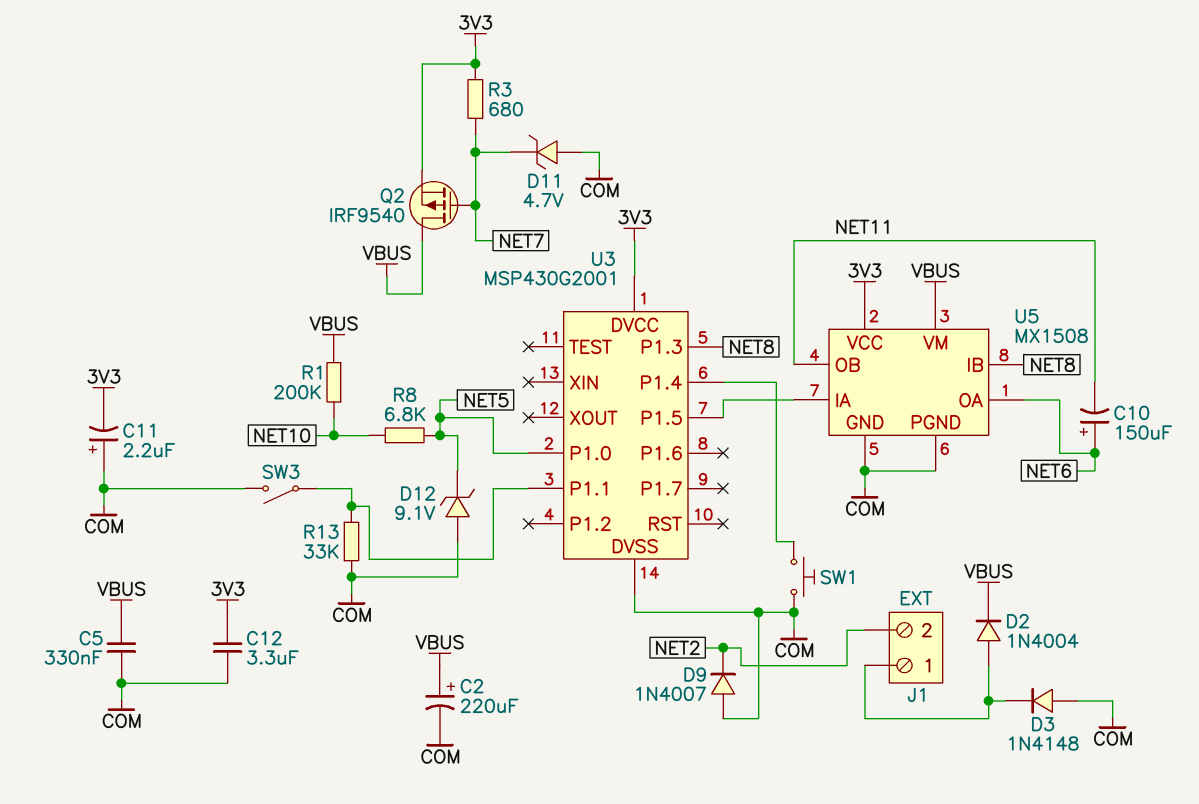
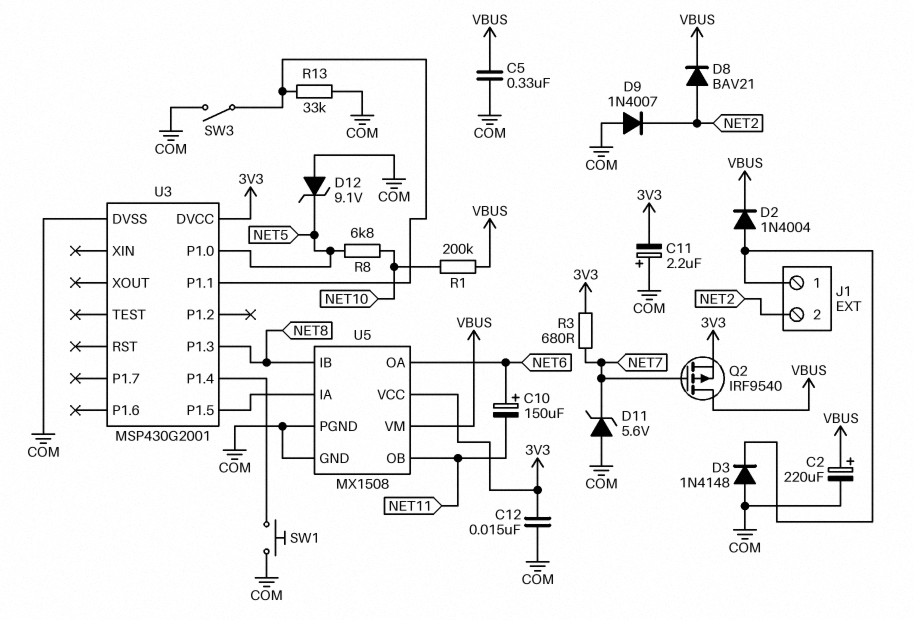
C12: 3.3uF (3V3, COM) -> 15nF (3V3, COM)
D8: none -> diode BAV21 (A NET2, K VBUS)
D11: zener 4.7V (A COM, K NET7) -> zener 5.6V (A COM, K NET7)

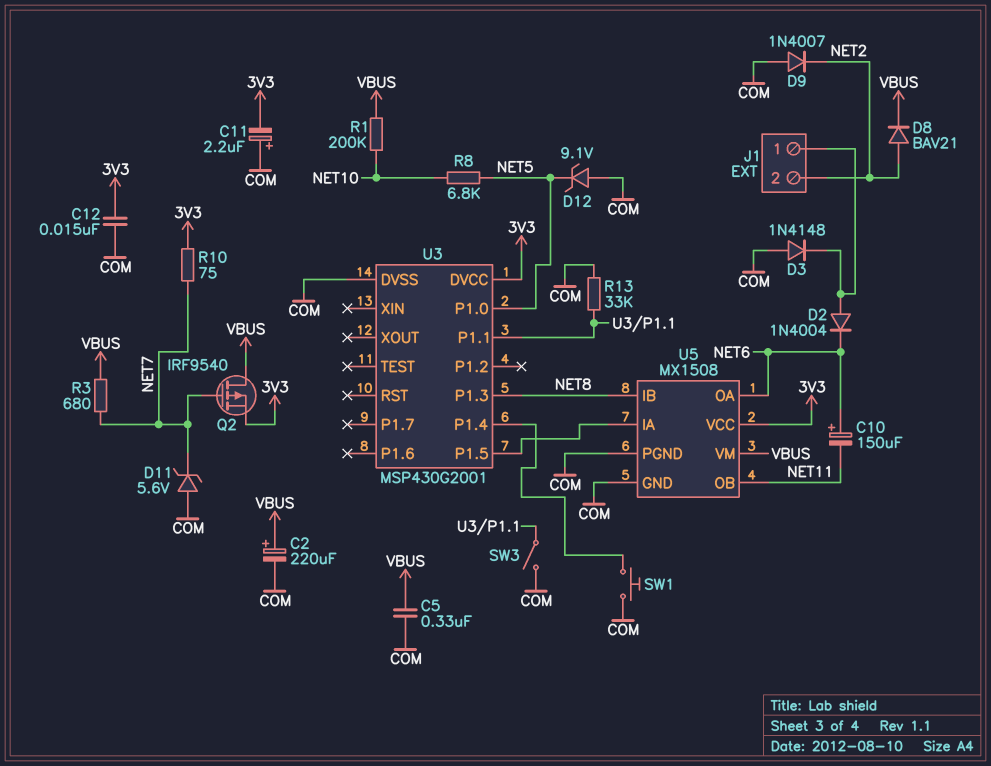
D2: diode 1N4004 (A J1/1, K VBUS) -> diode 1N4004 (A J1/1, K NET6)
R3: 680 (3V3, NET7) -> 680 (NET7, VBUS)
R10: none -> 75 (3V3, NET7)

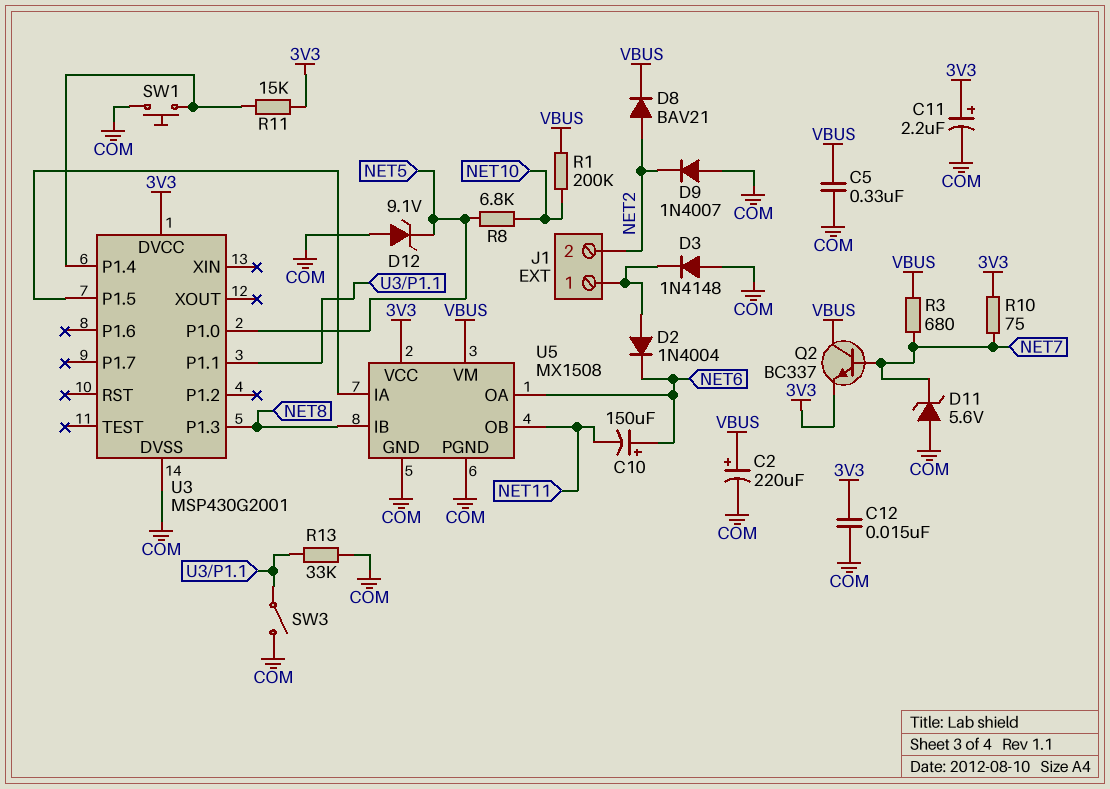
C11: 2.2uF (plus COM, minus 3V3) -> 2.2uF (plus 3V3, minus COM)
Q2: PMOS IRF9540 (G NET7, D VBUS, S 3V3) -> NPN BC337 (B NET7, C VBUS, E 3V3)
R11: none -> 15k (3V3, U3/P1.4)

